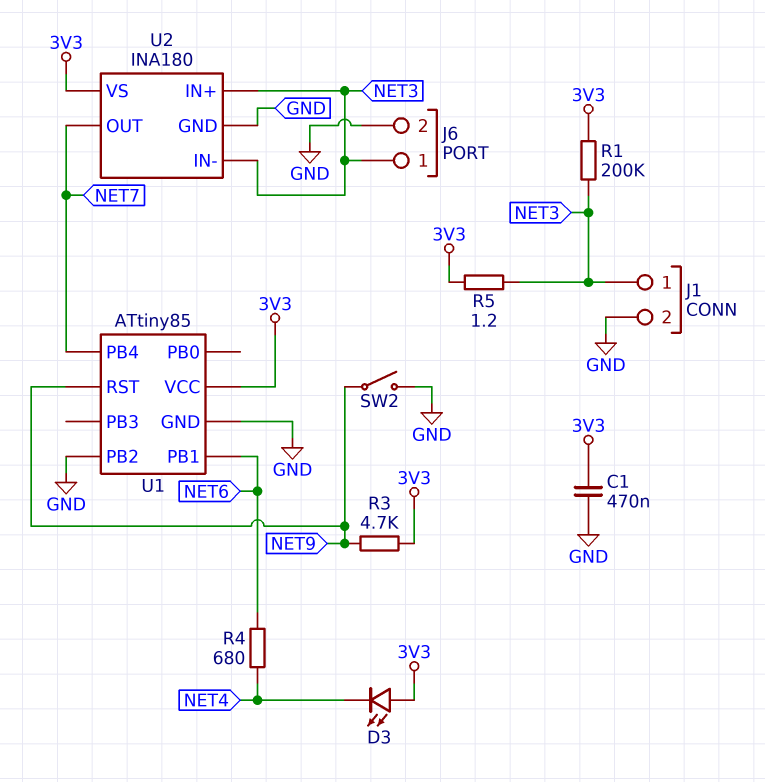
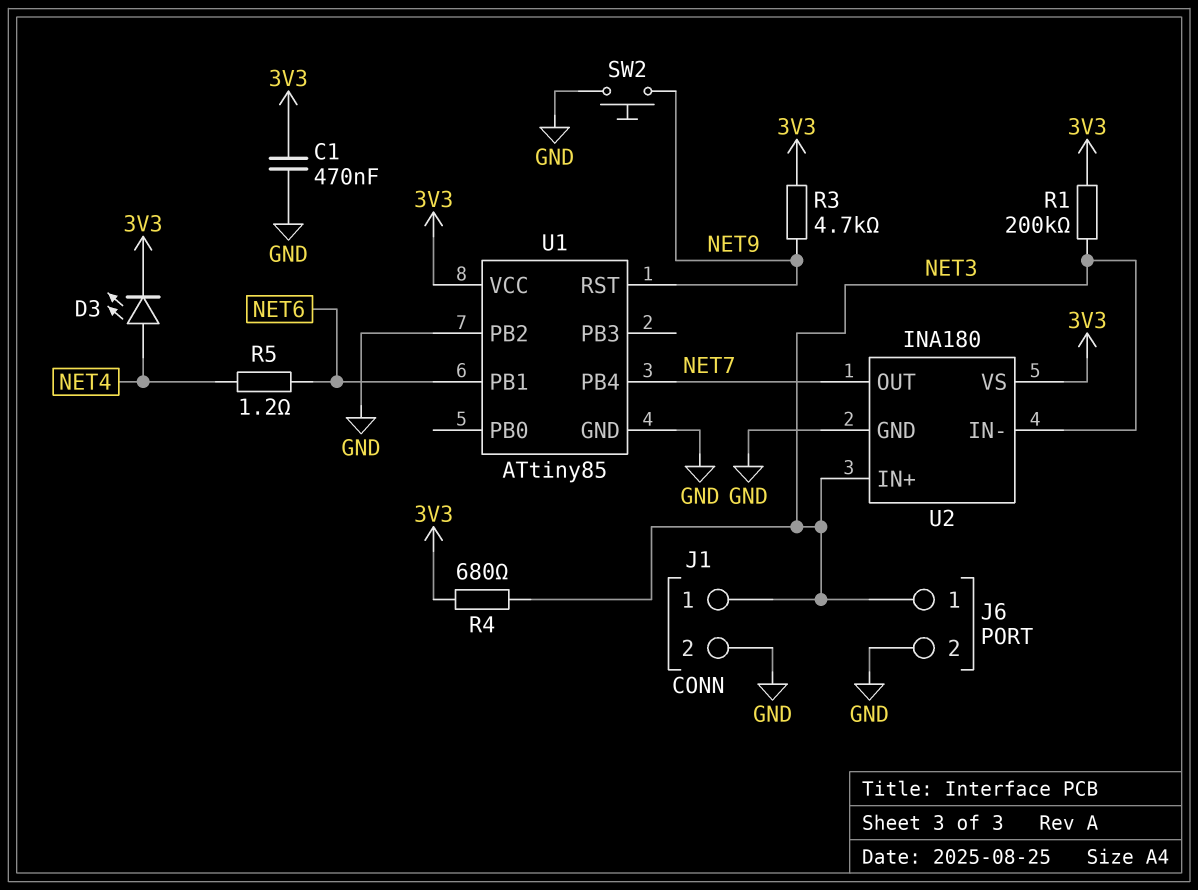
D3: LED (A 3V3, K NET4) -> LED (A NET4, K 3V3)
R4: 680 (NET4, NET6) -> 680 (3V3, NET3)
R5: 1.2 (3V3, NET3) -> 1.2 (NET4, NET6)
SW2: switch (GND, NET9) -> button (GND, NET9)

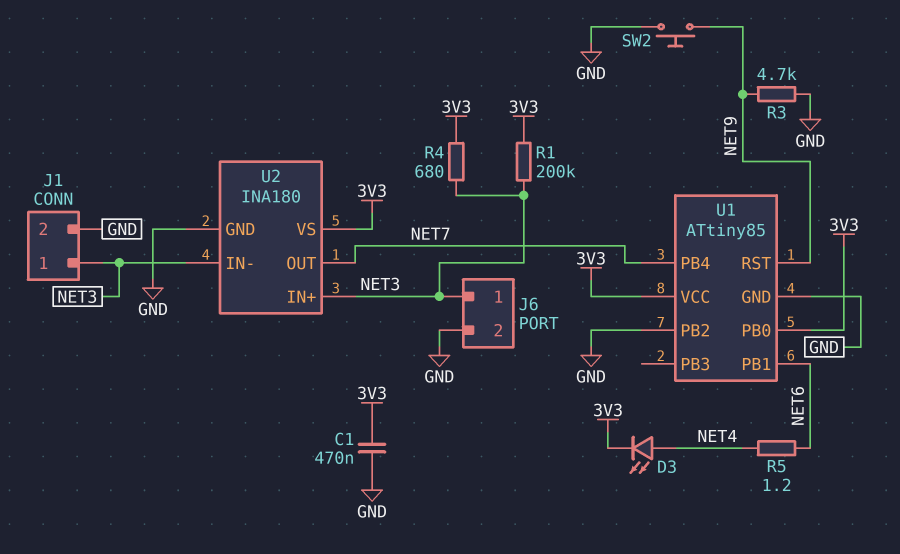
R3: 4.7k (3V3, NET9) -> 4.7k (GND, NET9)
U1 pin PB0: none -> 3V3

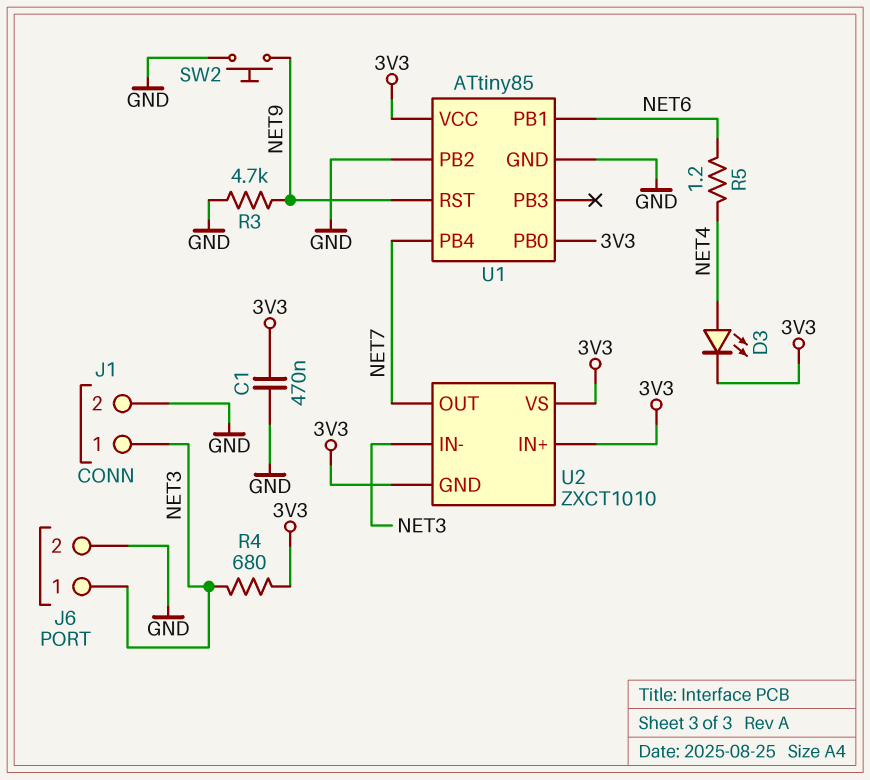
R1: 200k (3V3, NET3) -> none
U2: INA180 -> ZXCT1010
U2 pin GND: GND -> 3V3
U2 pin IN+: NET3 -> 3V3

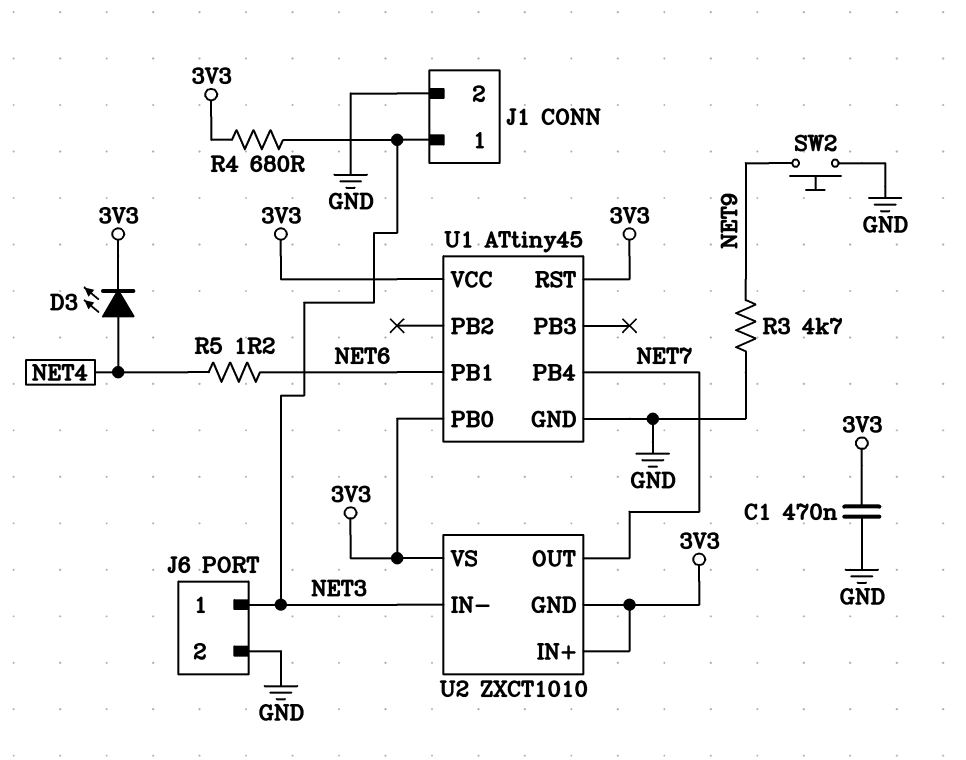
U1: ATtiny85 -> ATtiny45
U1 pin PB2: GND -> none
U1 pin RST: NET9 -> 3V3

